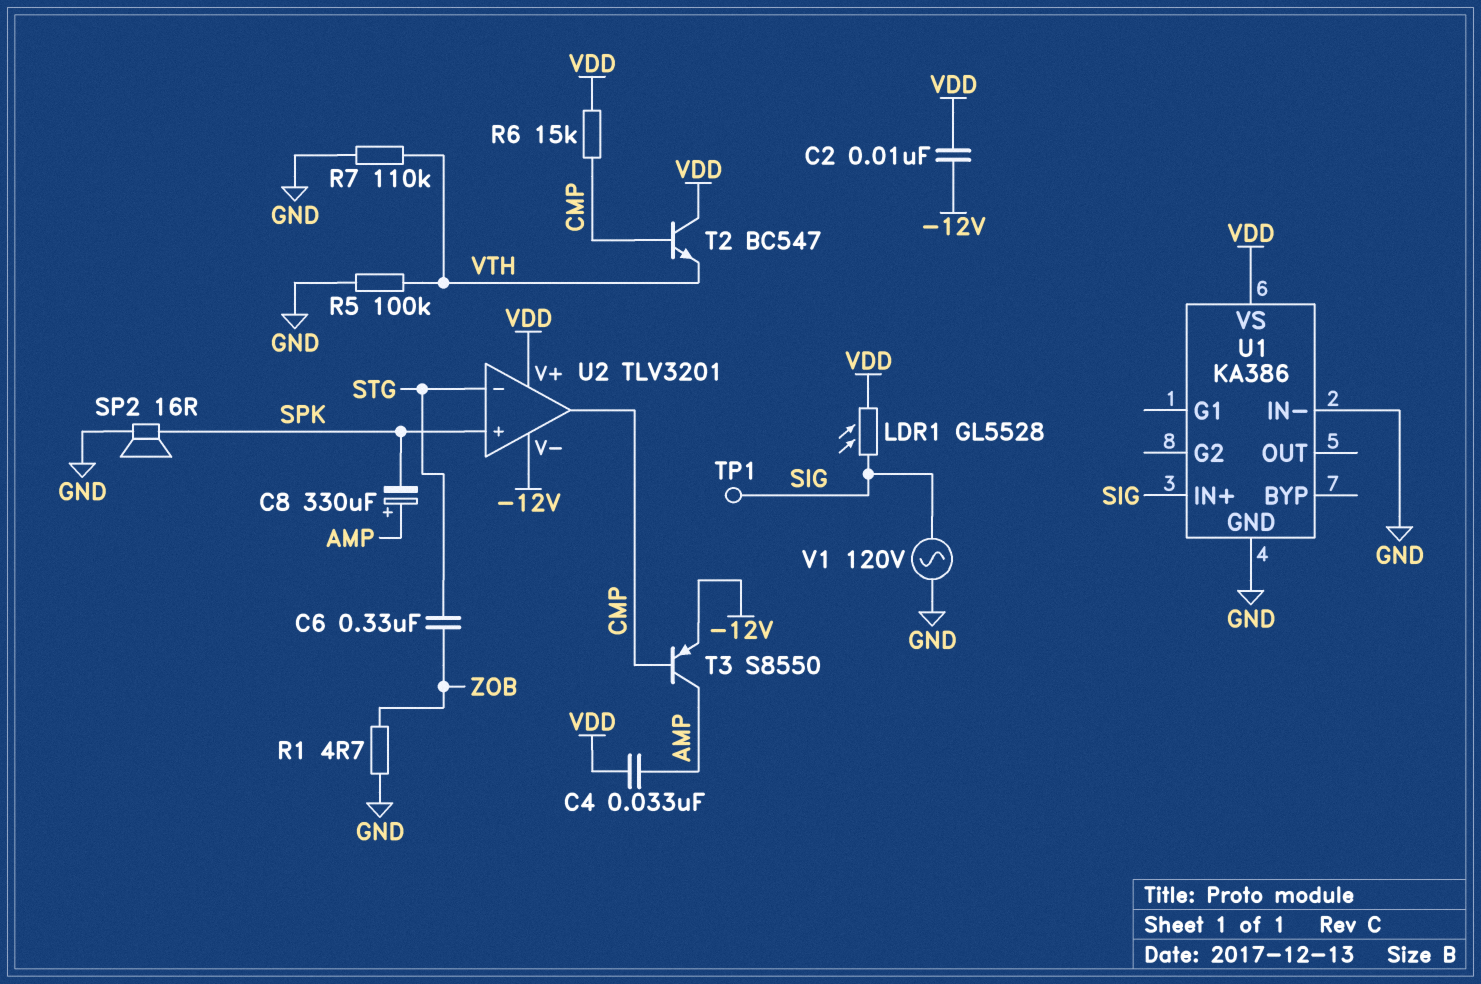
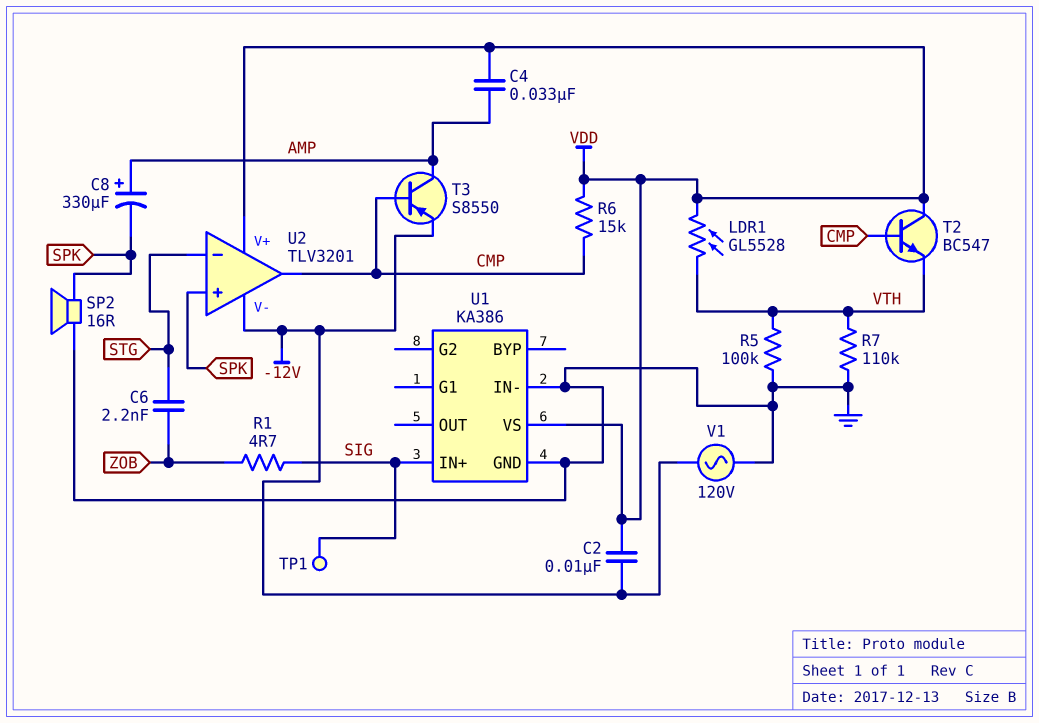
C6: 330nF (STG, ZOB) -> 2.2nF (STG, ZOB)
LDR1: GL5528 (SIG, VDD) -> GL5528 (VDD, VTH)
R1: 4.7 (GND, ZOB) -> 4.7 (SIG, ZOB)
V1: AC 120V (GND, SIG) -> AC 120V (-12V, GND)

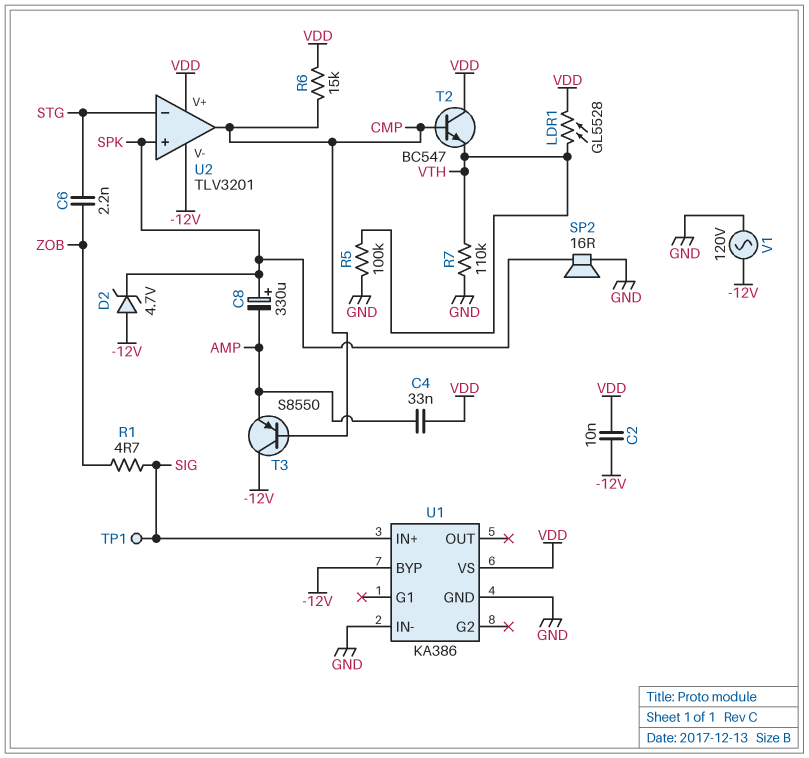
C8: 330uF (plus AMP, minus SPK) -> 330uF (plus SPK, minus AMP)
D2: none -> zener 4.7V (A -12V, K SPK)
T3: PNP S8550 (B CMP, C AMP, E -12V) -> PNP S8550 (B CMP, C -12V, E AMP)
U1 pin BYP: none -> -12V

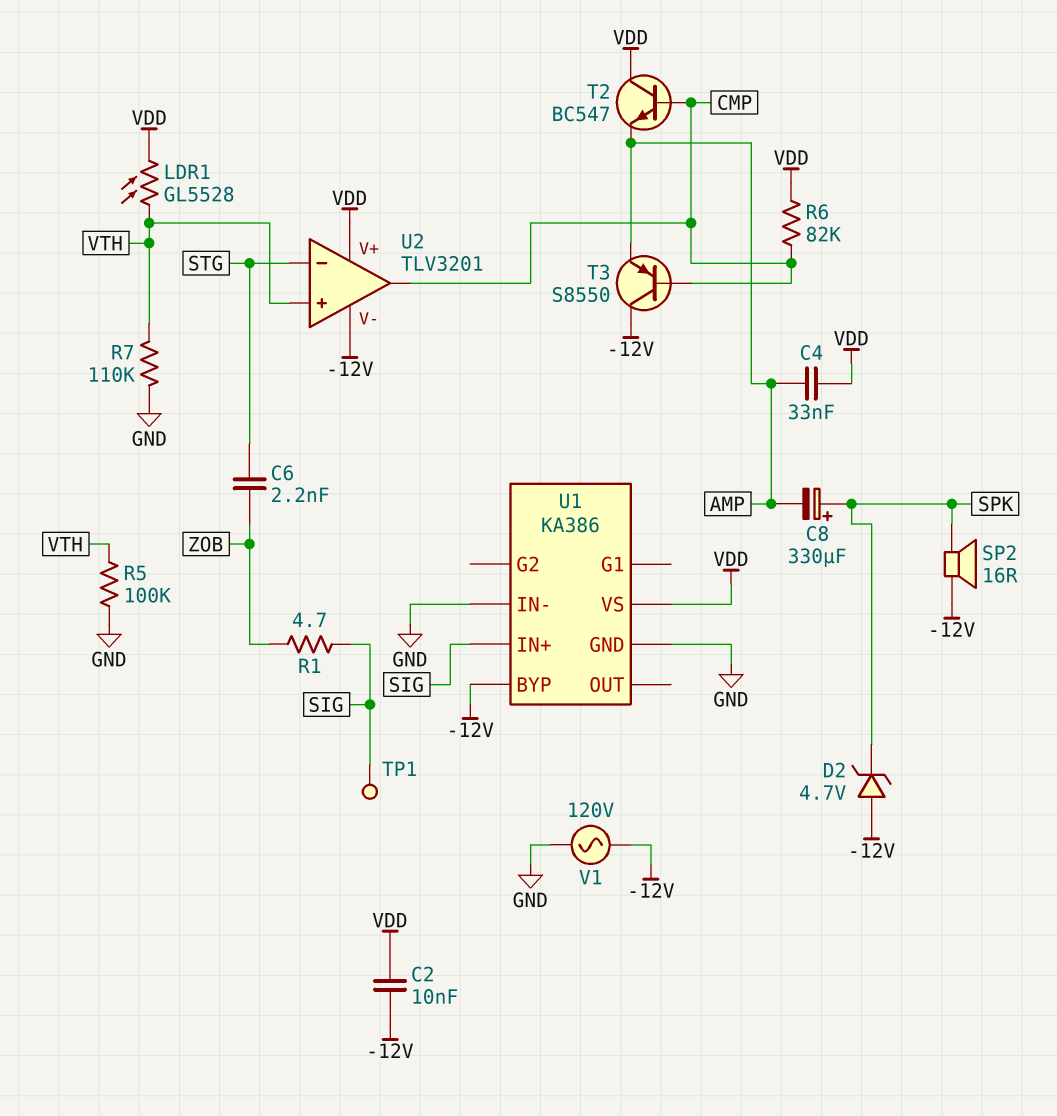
R6: 15k (CMP, VDD) -> 82k (CMP, VDD)
SP2: speaker 16R (GND, SPK) -> speaker 16R (-12V, SPK)
T2: NPN BC547 (B CMP, C VDD, E VTH) -> NPN BC547 (B CMP, C VDD, E AMP)
U2 pin in+: SPK -> VTH

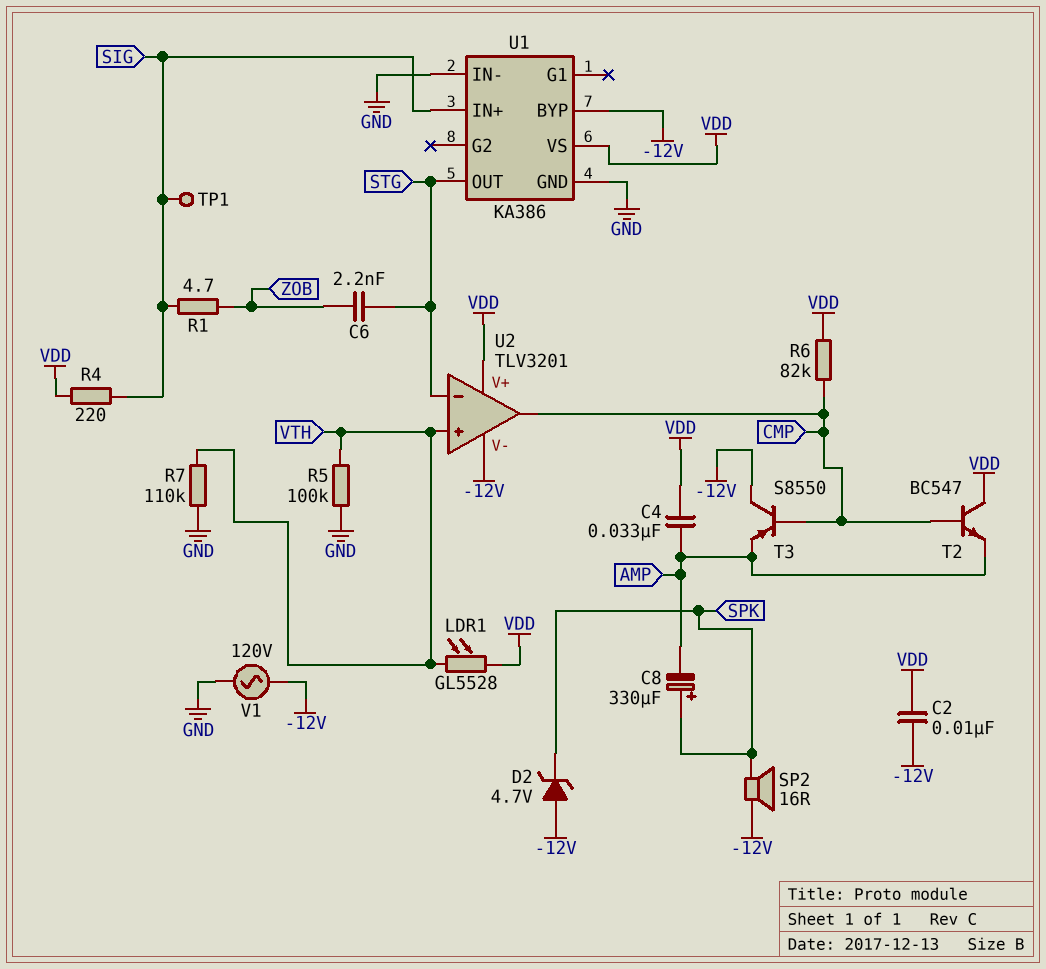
R4: none -> 220 (SIG, VDD)
U1 pin OUT: none -> STG

